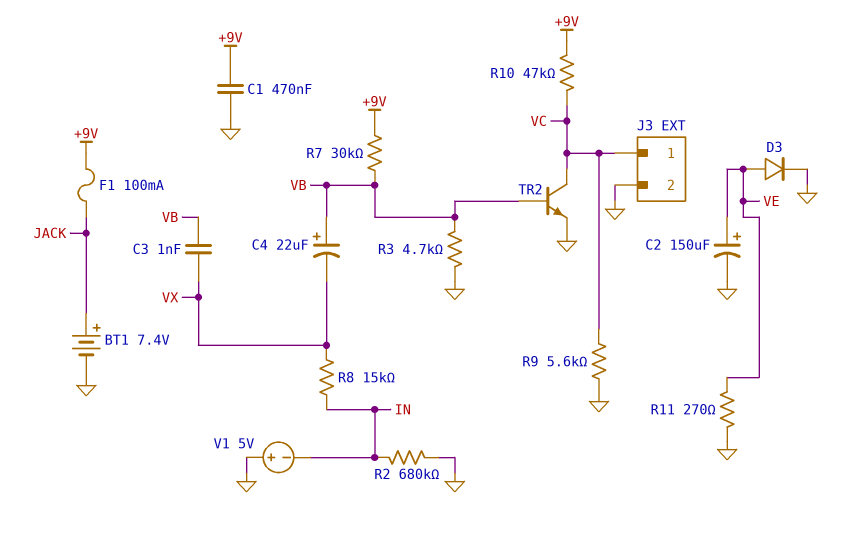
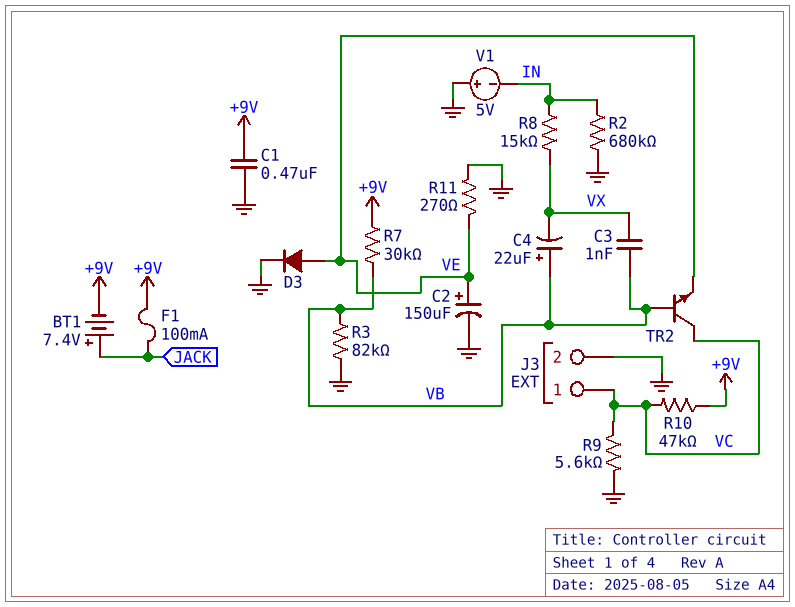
BT1: 7.4V (plus JACK, minus GND) -> 7.4V (plus JACK, minus +9V)
R3: 4.7k (GND, VB) -> 82k (GND, VB)
TR2: NPN (B VB, C VC, E GND) -> NPN (B VB, C VC, E VE)

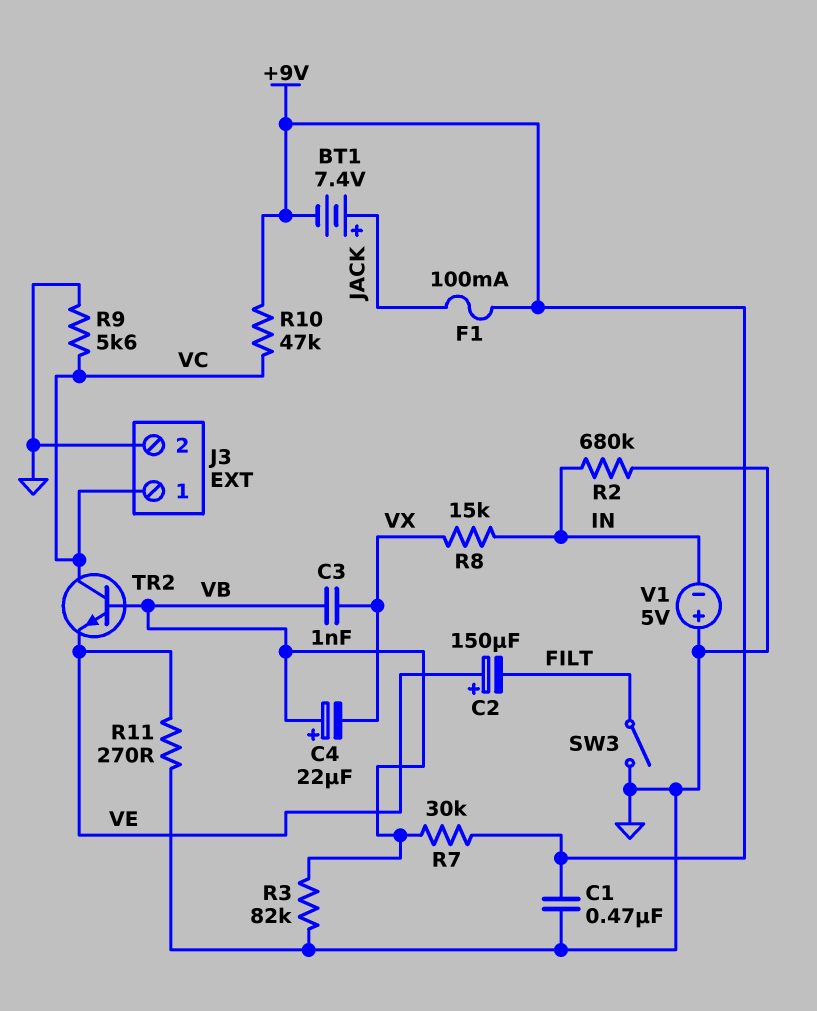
C2: 150uF (plus VE, minus GND) -> 150uF (plus VE, minus FILT)
D3: diode (A VE, K GND) -> none
SW3: none -> switch (FILT, GND)

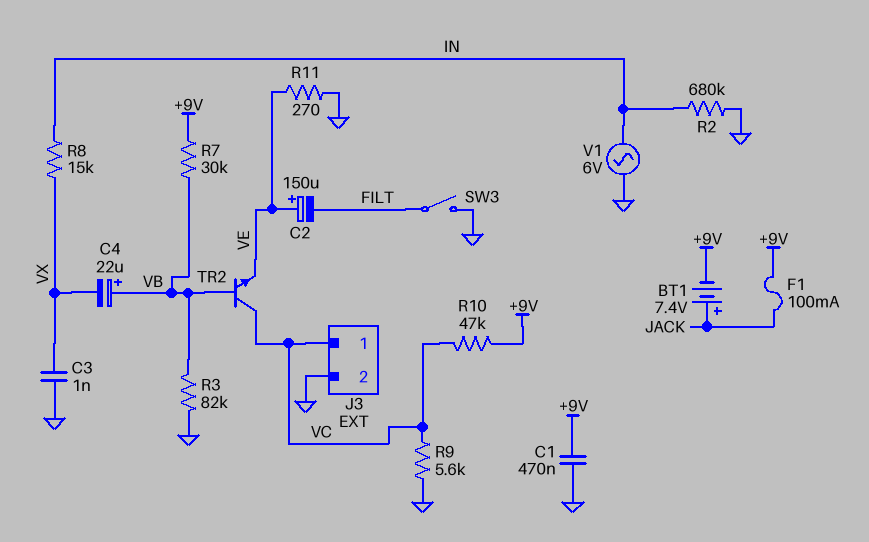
C3: 1nF (VB, VX) -> 1nF (GND, VX)
V1: 5V (plus GND, minus IN) -> AC 6V (GND, IN)

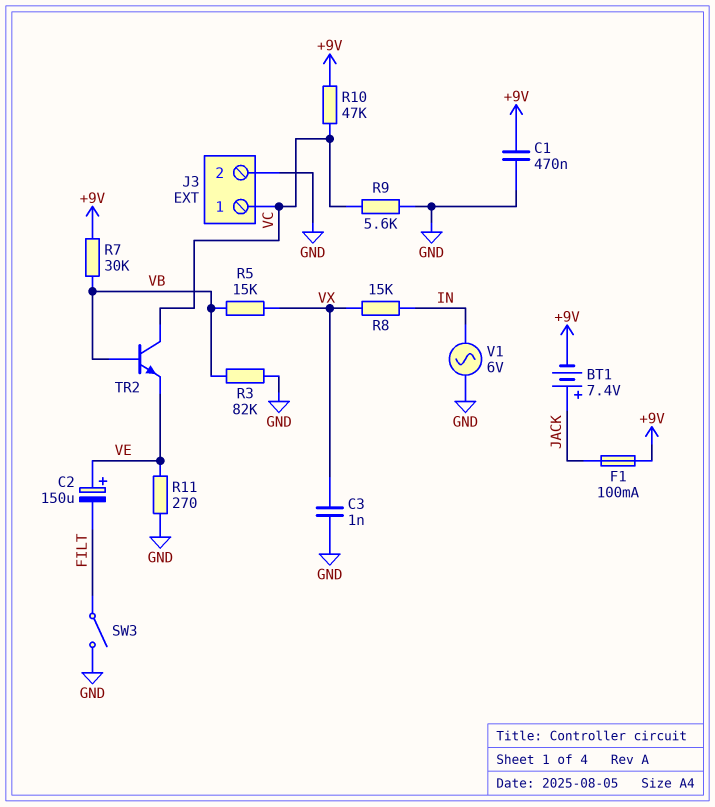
C4: 22uF (plus VB, minus VX) -> none
R2: 680k (GND, IN) -> none
R5: none -> 15k (VB, VX)

